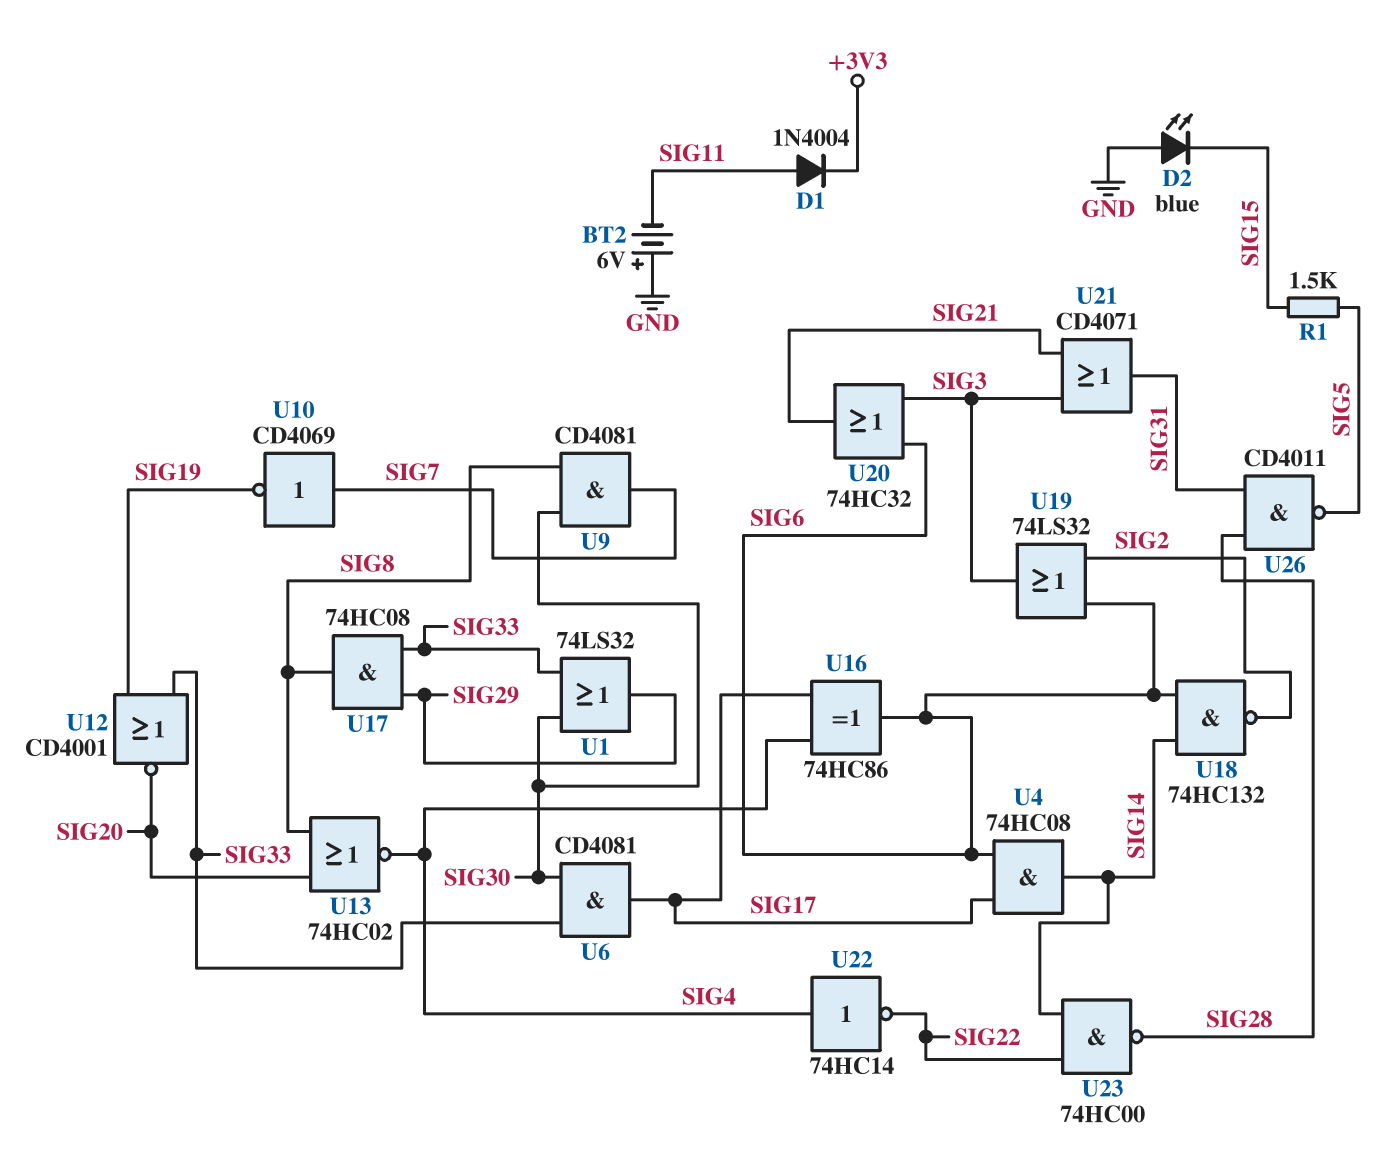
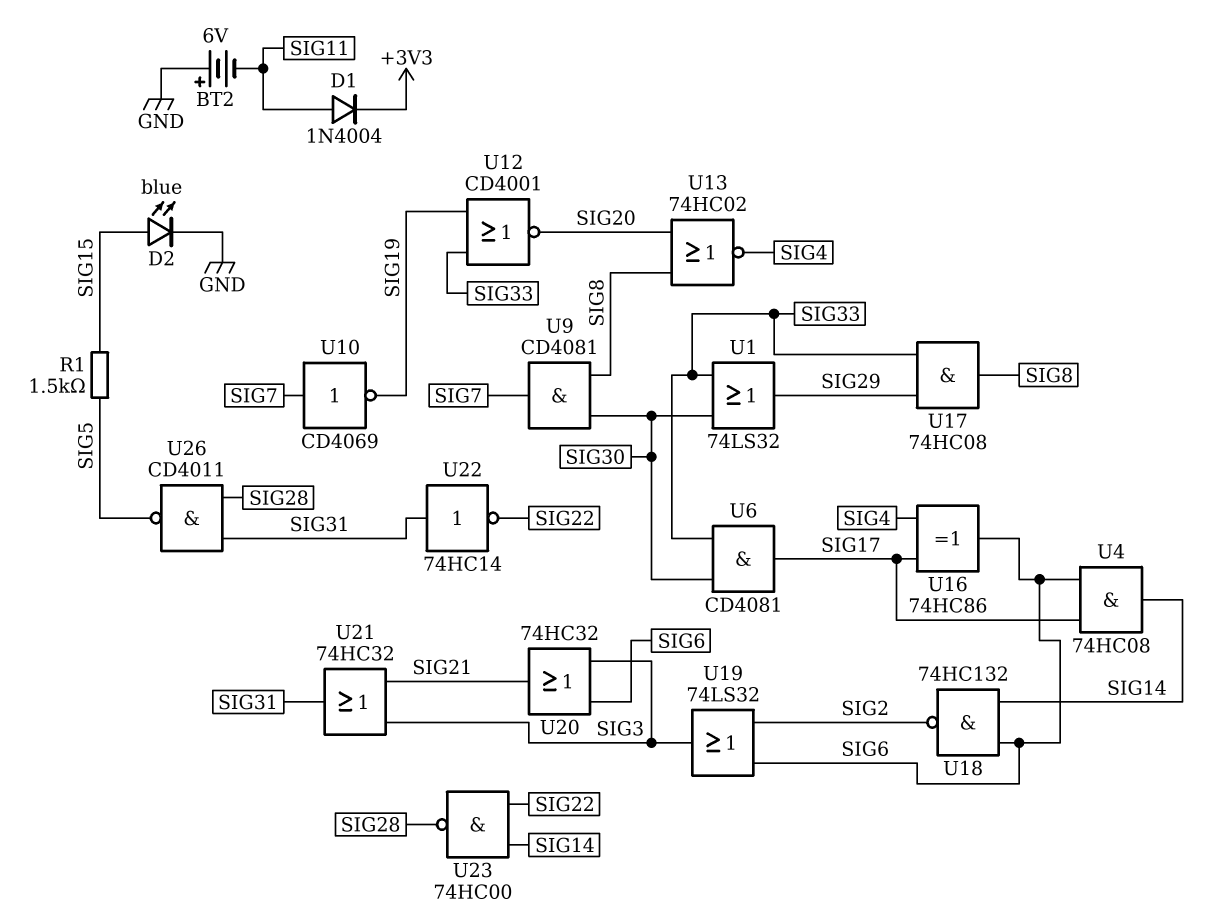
D2: LED blue (A GND, K SIG15) -> LED blue (A SIG15, K GND)
U21: OR CD4071 (in SIG3, in SIG21, out SIG31) -> OR 74HC32 (in SIG3, in SIG21, out SIG31)
U22: NOT 74HC14 (in SIG4, out SIG22) -> NOT 74HC14 (in SIG31, out SIG22)

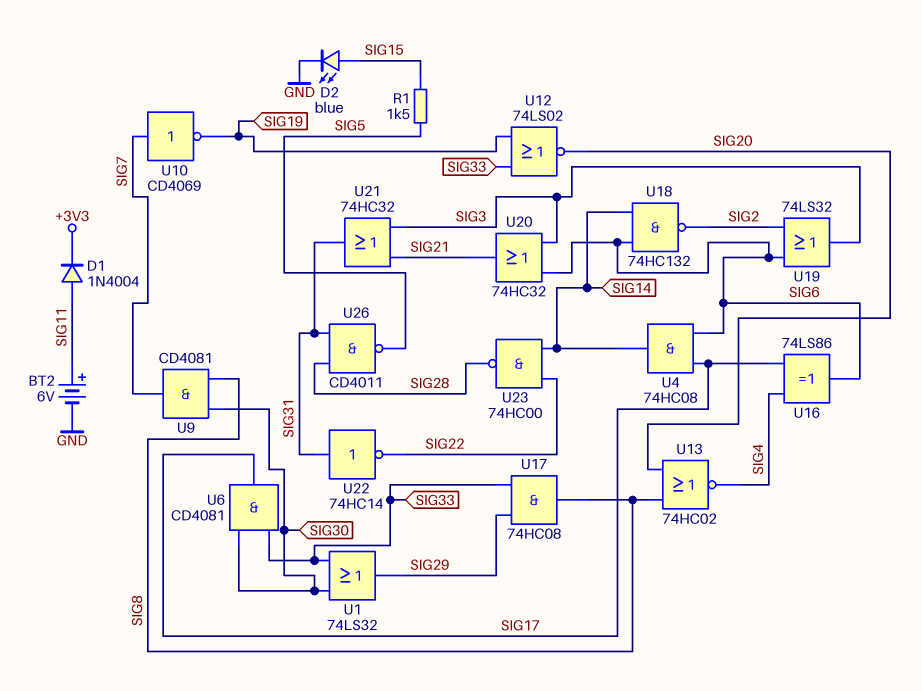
BT2: 6V (plus GND, minus SIG11) -> 6V (plus SIG11, minus GND)
U12: NOR CD4001 (in SIG19, in SIG33, out SIG20) -> NOR 74LS02 (in SIG19, in SIG33, out SIG20)
U16: XOR 74HC86 (in SIG4, in SIG17, out SIG6) -> XOR 74LS86 (in SIG4, in SIG17, out SIG6)

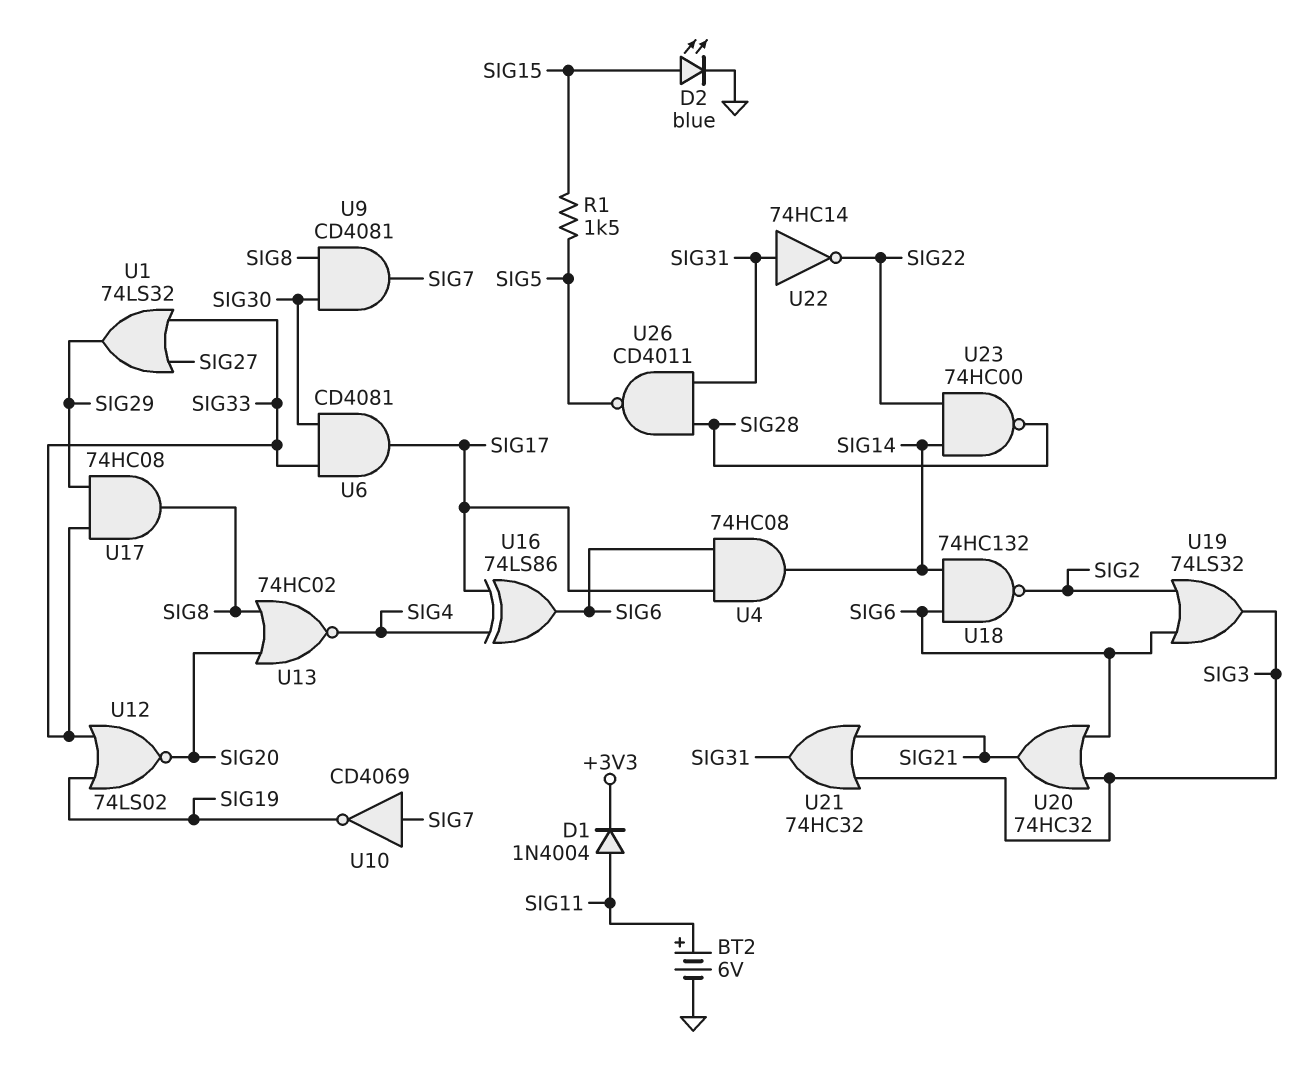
U1: OR 74LS32 (in SIG30, in SIG33, out SIG29) -> OR 74LS32 (in SIG27, in SIG33, out SIG29)

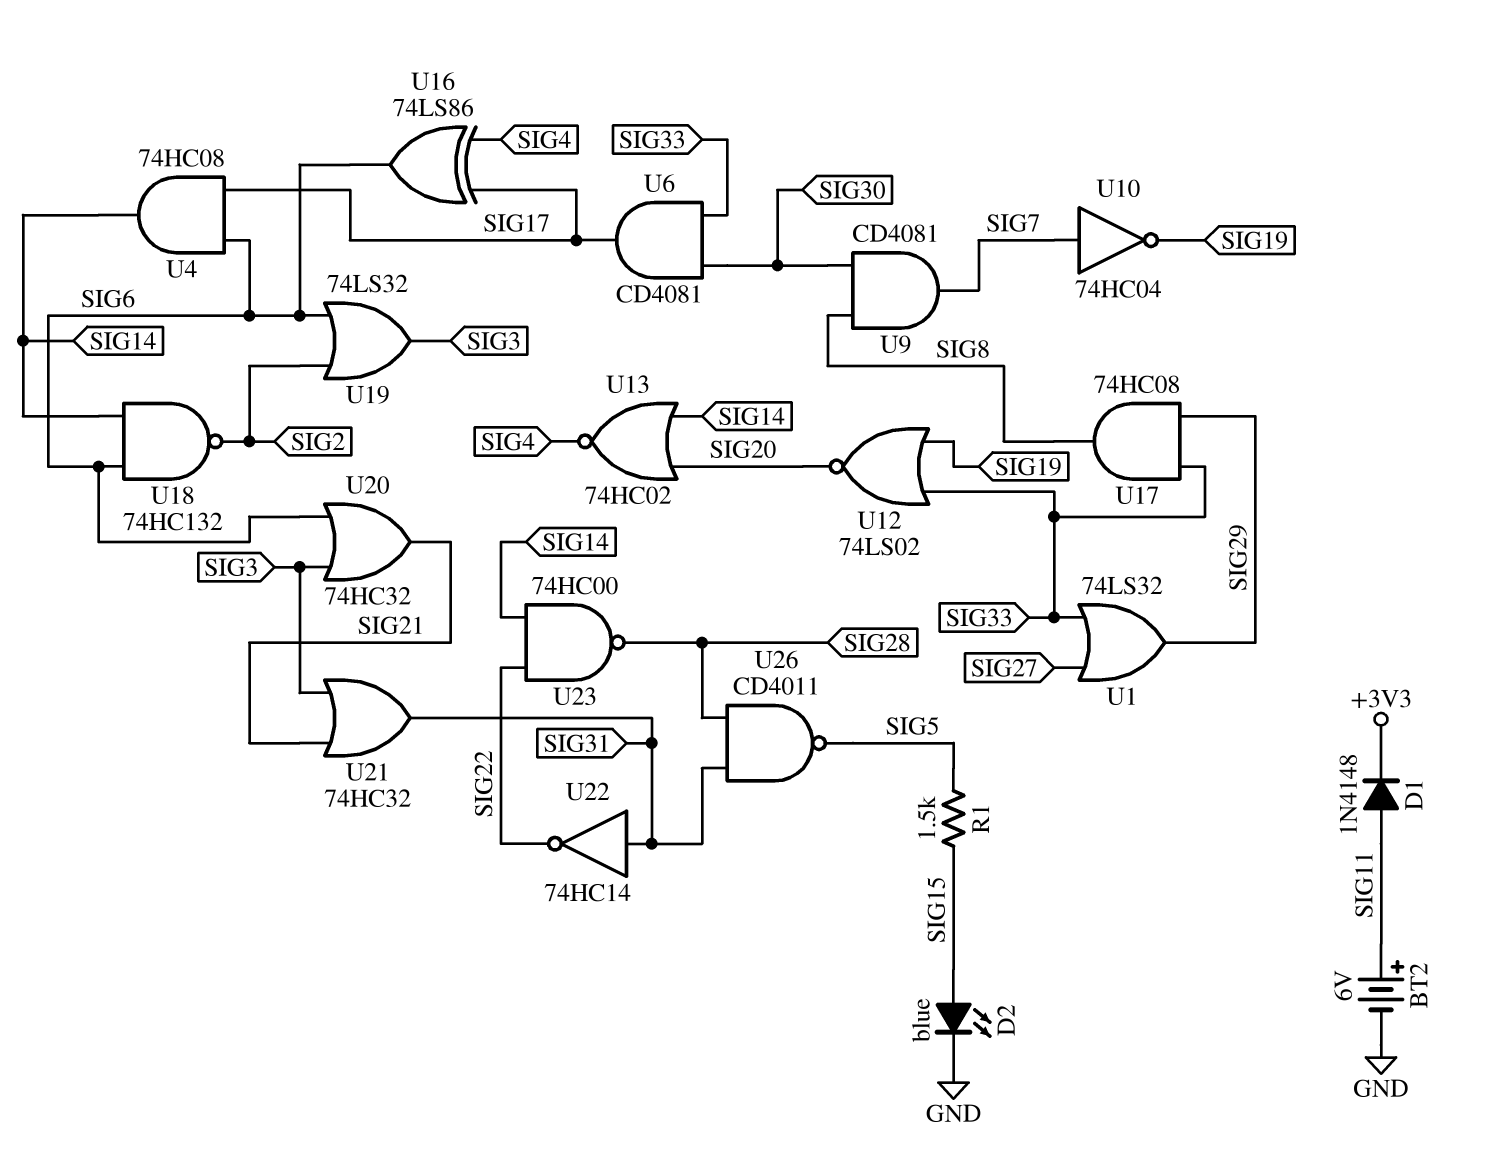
D1: diode 1N4004 (A SIG11, K +3V3) -> diode 1N4148 (A SIG11, K +3V3)
U10: NOT CD4069 (in SIG7, out SIG19) -> NOT 74HC04 (in SIG7, out SIG19)
U13: NOR 74HC02 (in SIG8, in SIG20, out SIG4) -> NOR 74HC02 (in SIG14, in SIG20, out SIG4)

